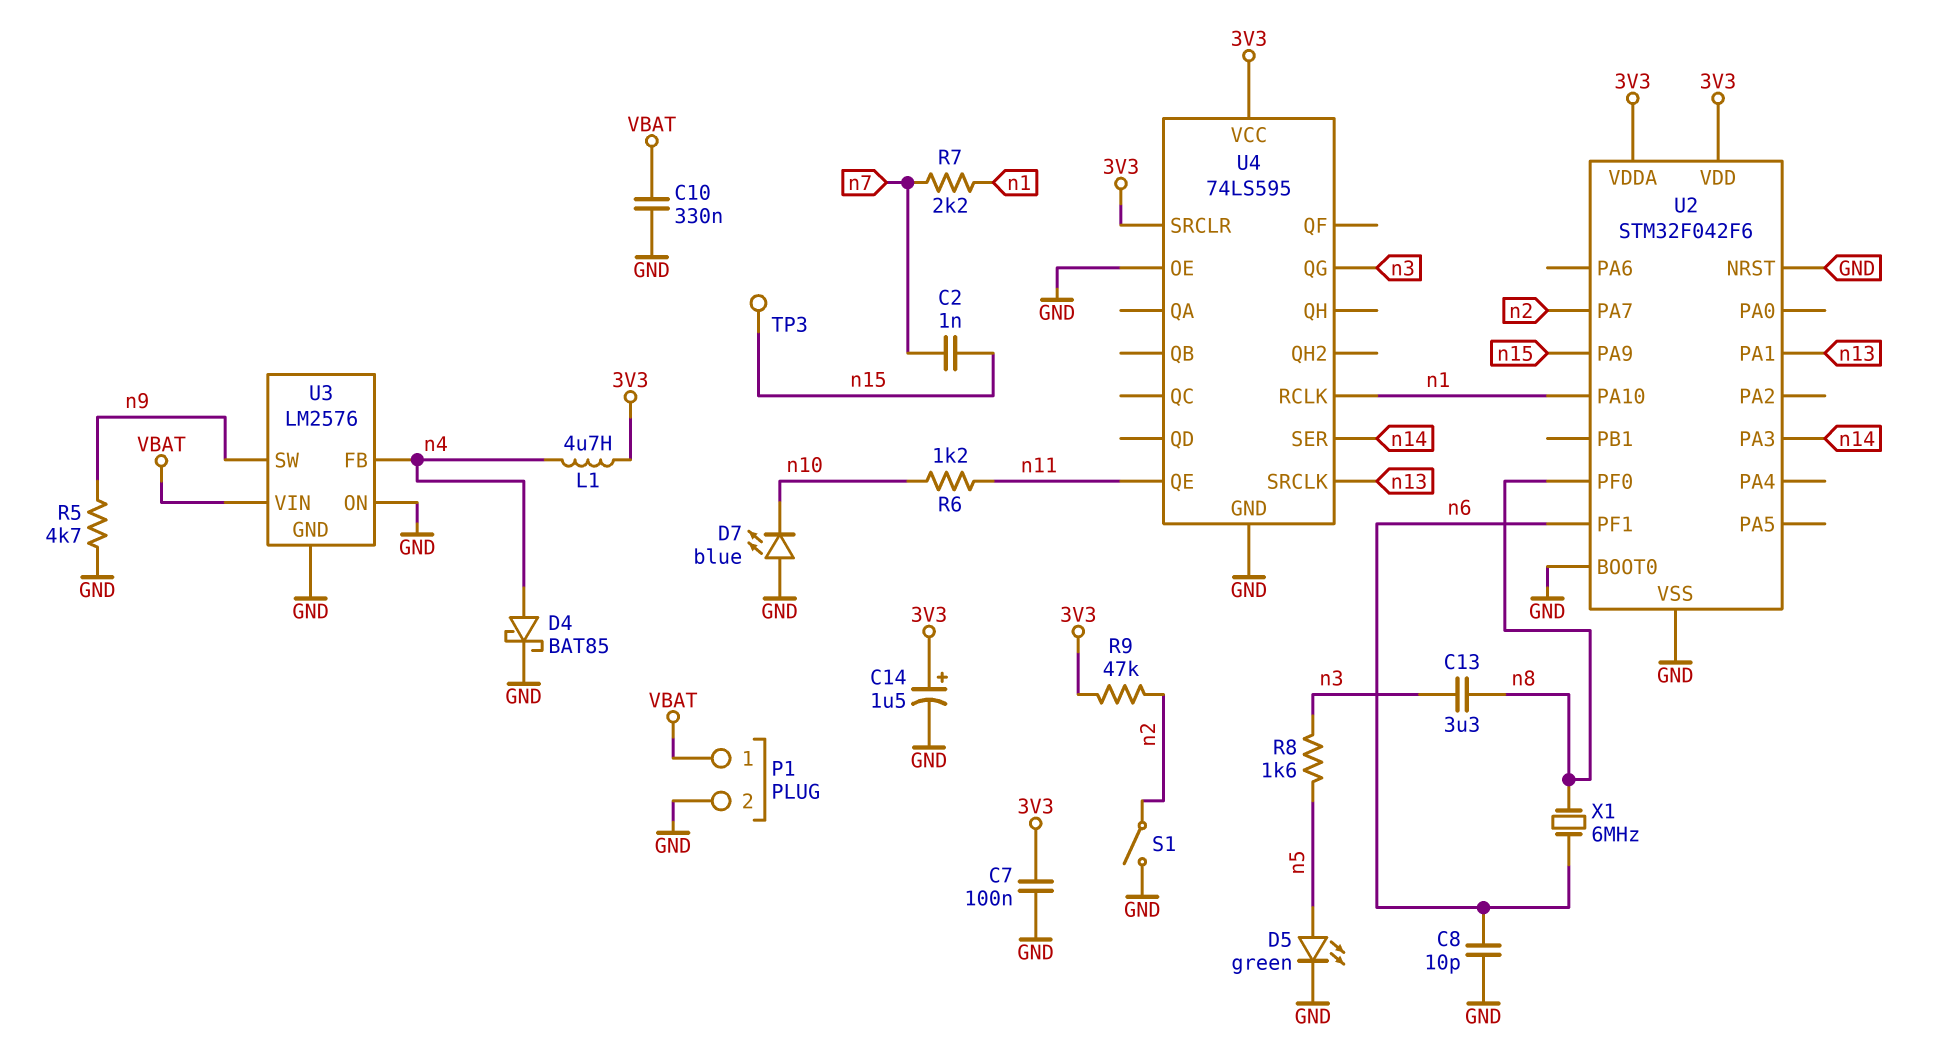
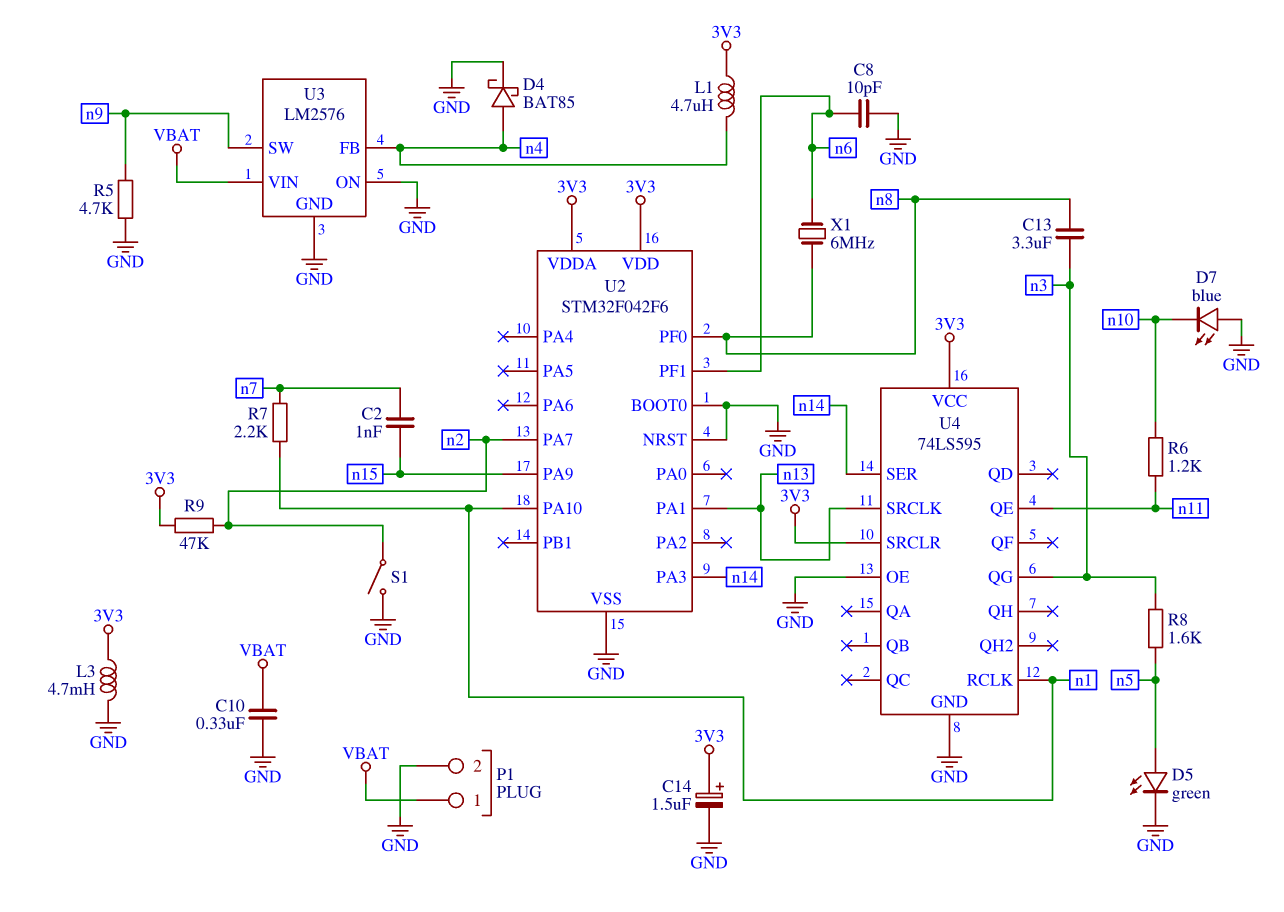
C7: 100nF (3V3, GND) -> none
L3: none -> 4.7mH (3V3, GND)
TP3: test point (n15) -> none

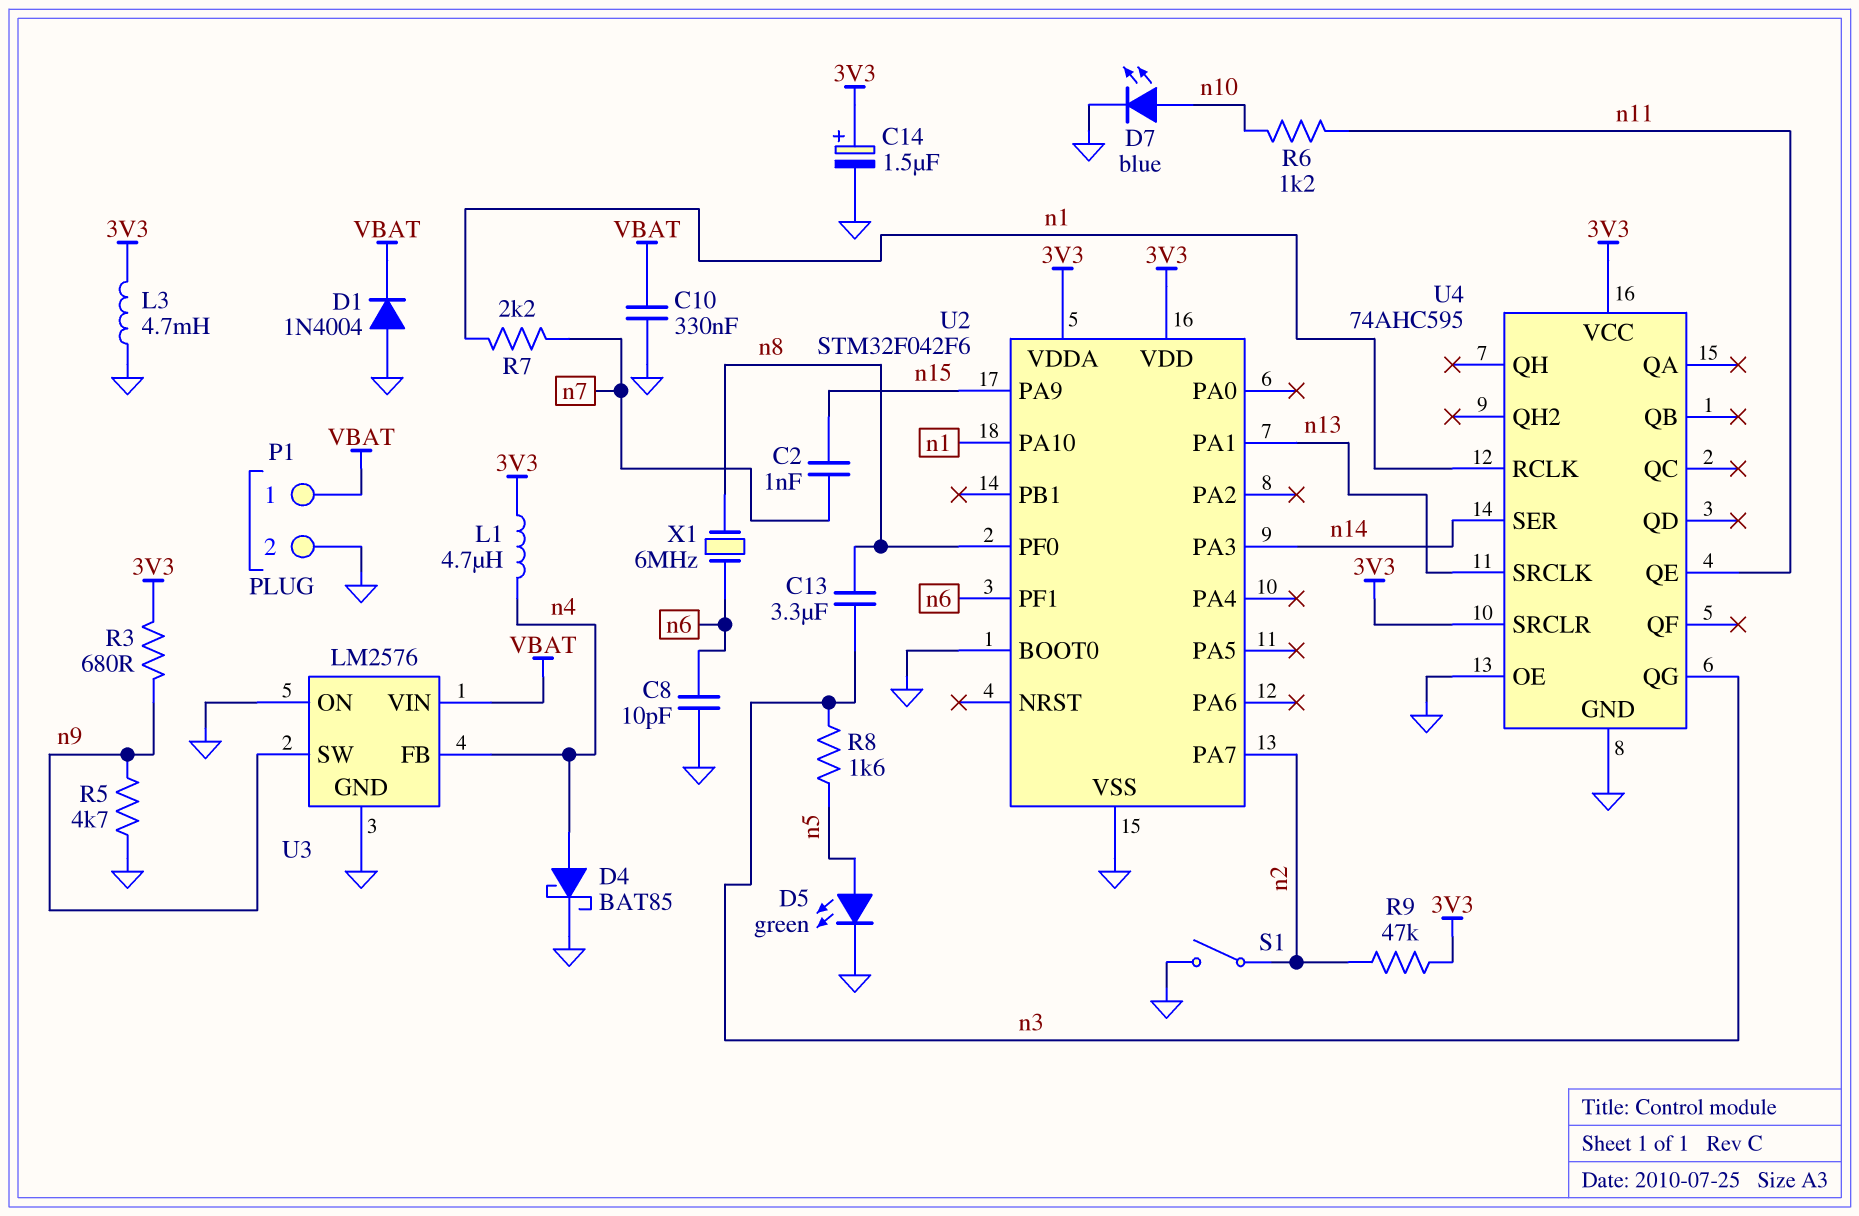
D1: none -> diode 1N4004 (A GND, K VBAT)
D7: LED blue (A GND, K n10) -> LED blue (A n10, K GND)
R3: none -> 680 (3V3, n9)
U2 pin NRST: GND -> none
U4: 74LS595 -> 74AHC595

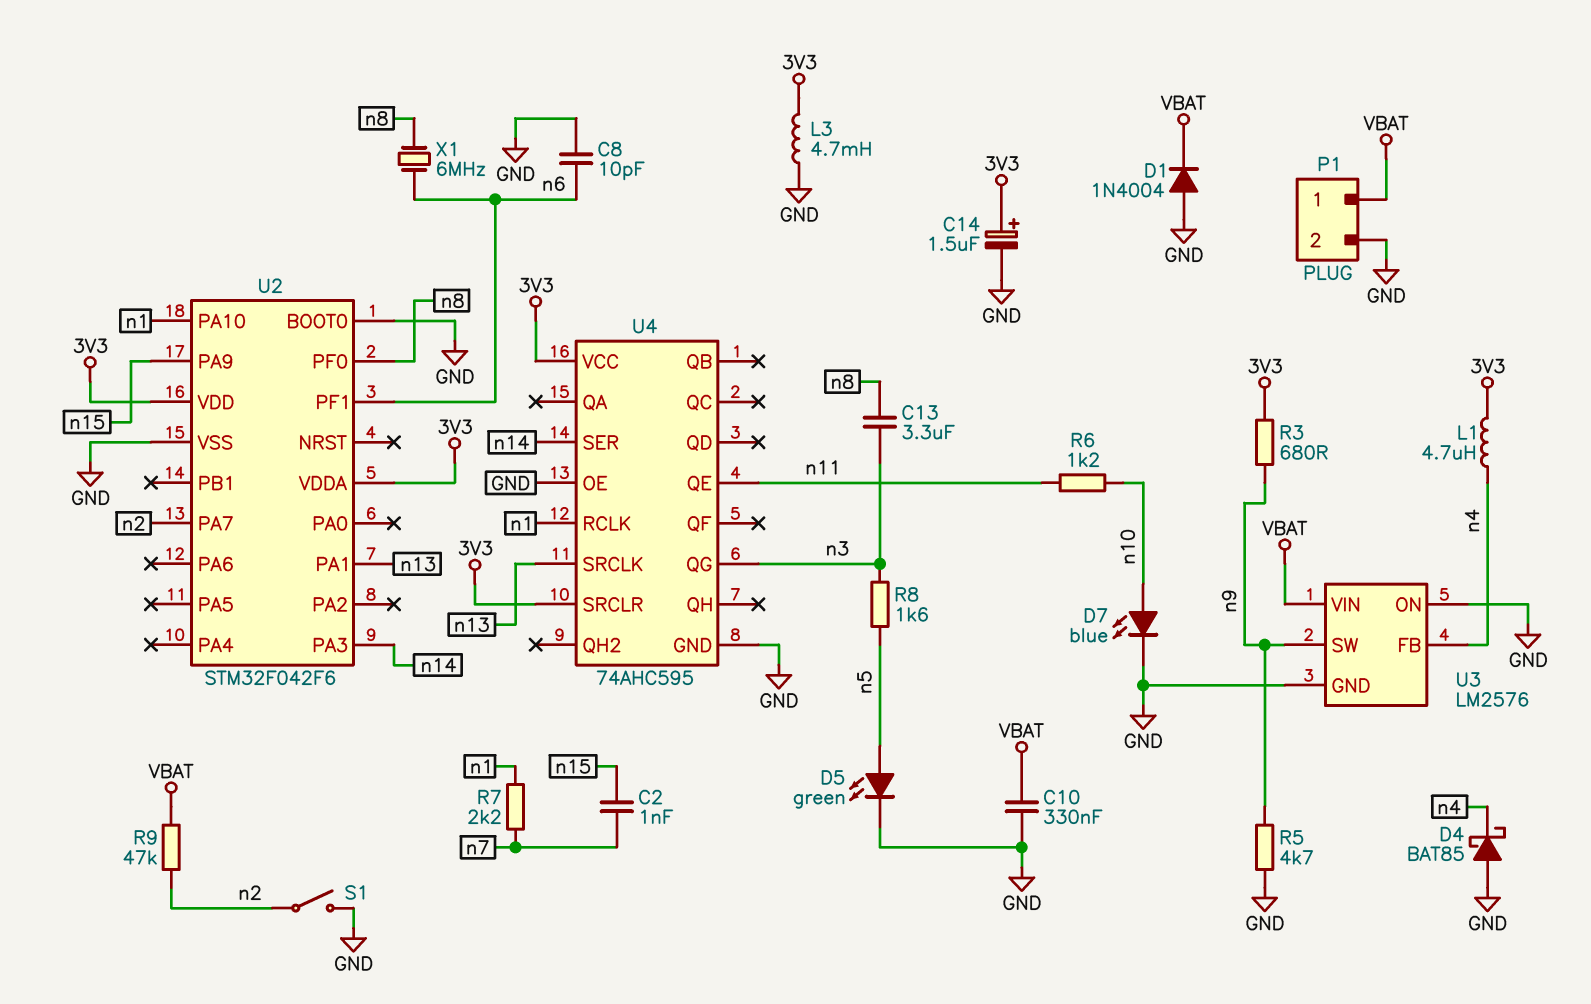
D4: schottky BAT85 (A n4, K GND) -> schottky BAT85 (A GND, K n4)
R9: 47k (3V3, n2) -> 47k (VBAT, n2)

